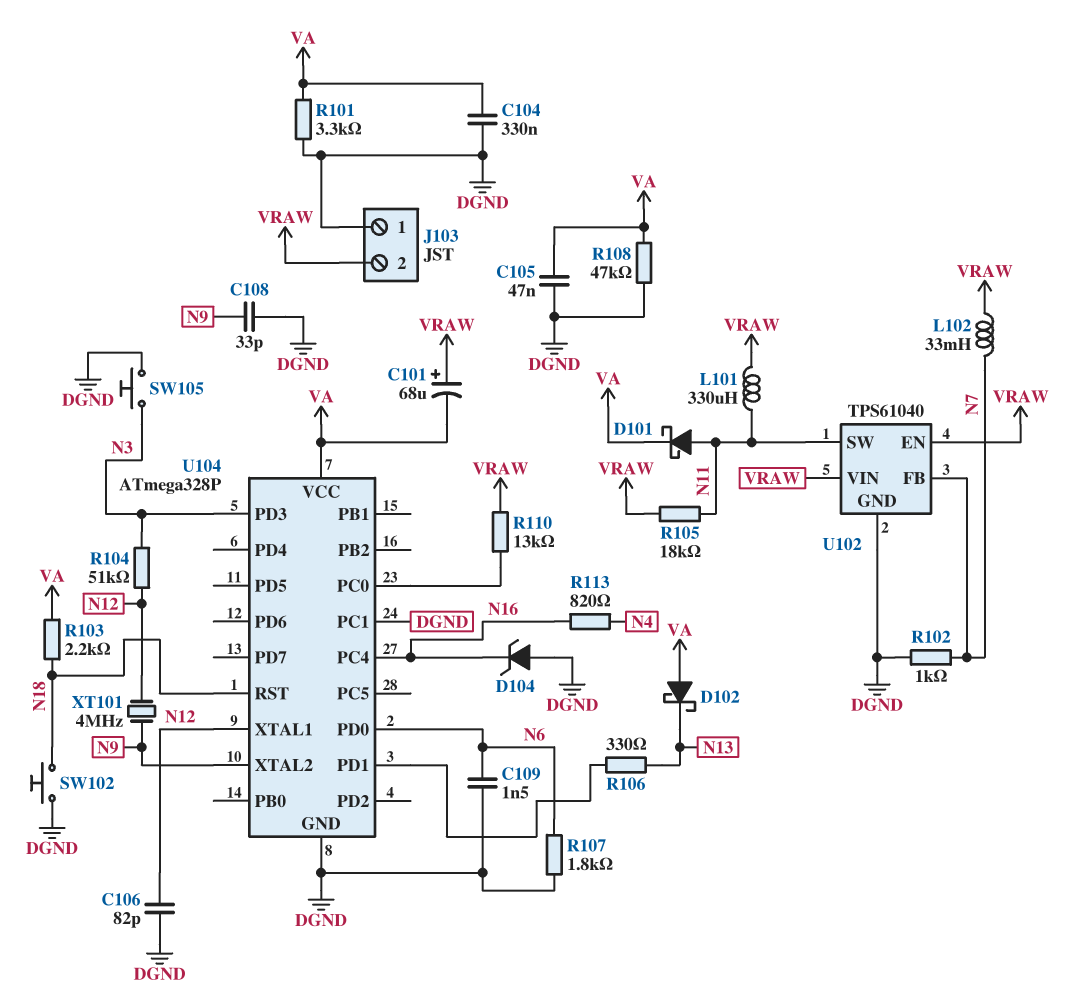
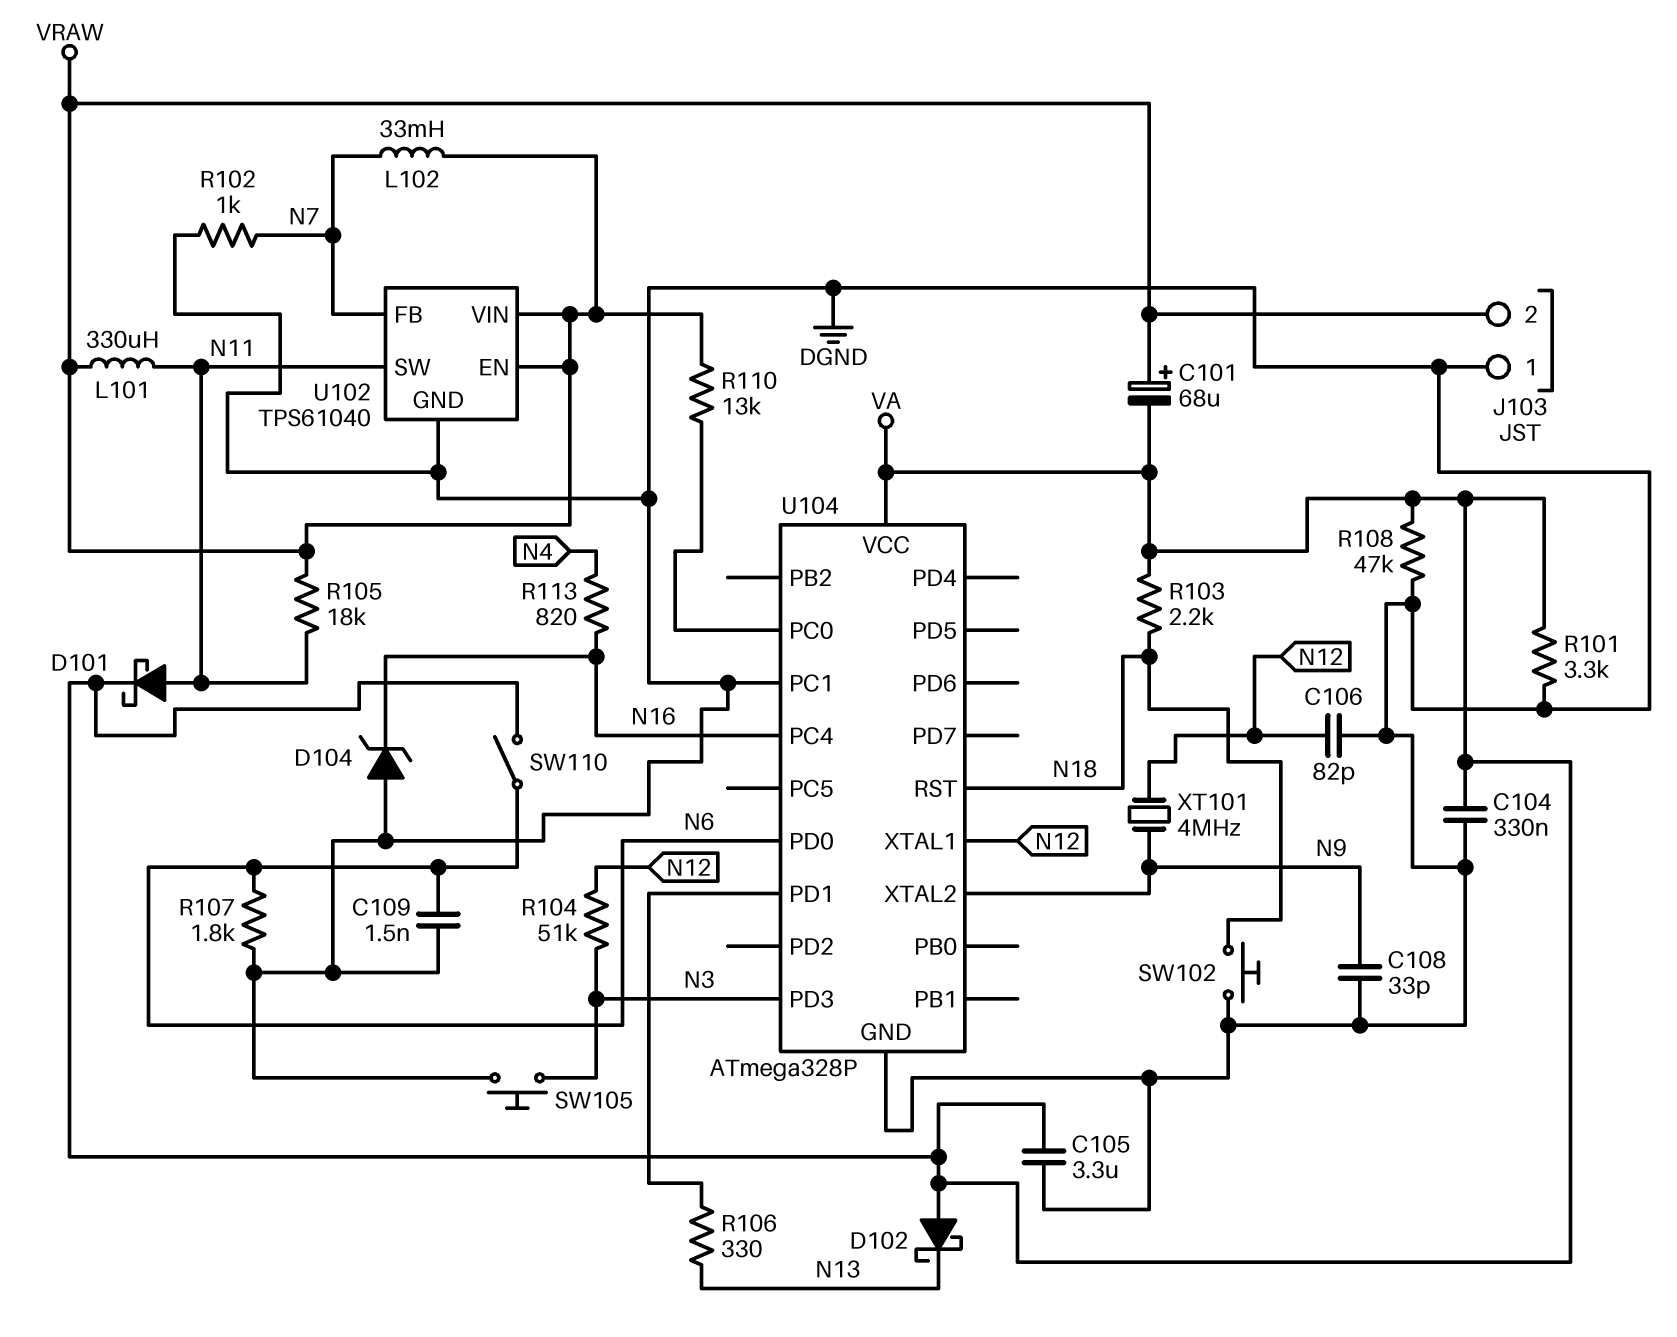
C105: 47nF (DGND, VA) -> 3.3uF (DGND, VA)
SW110: none -> switch (N6, VA)

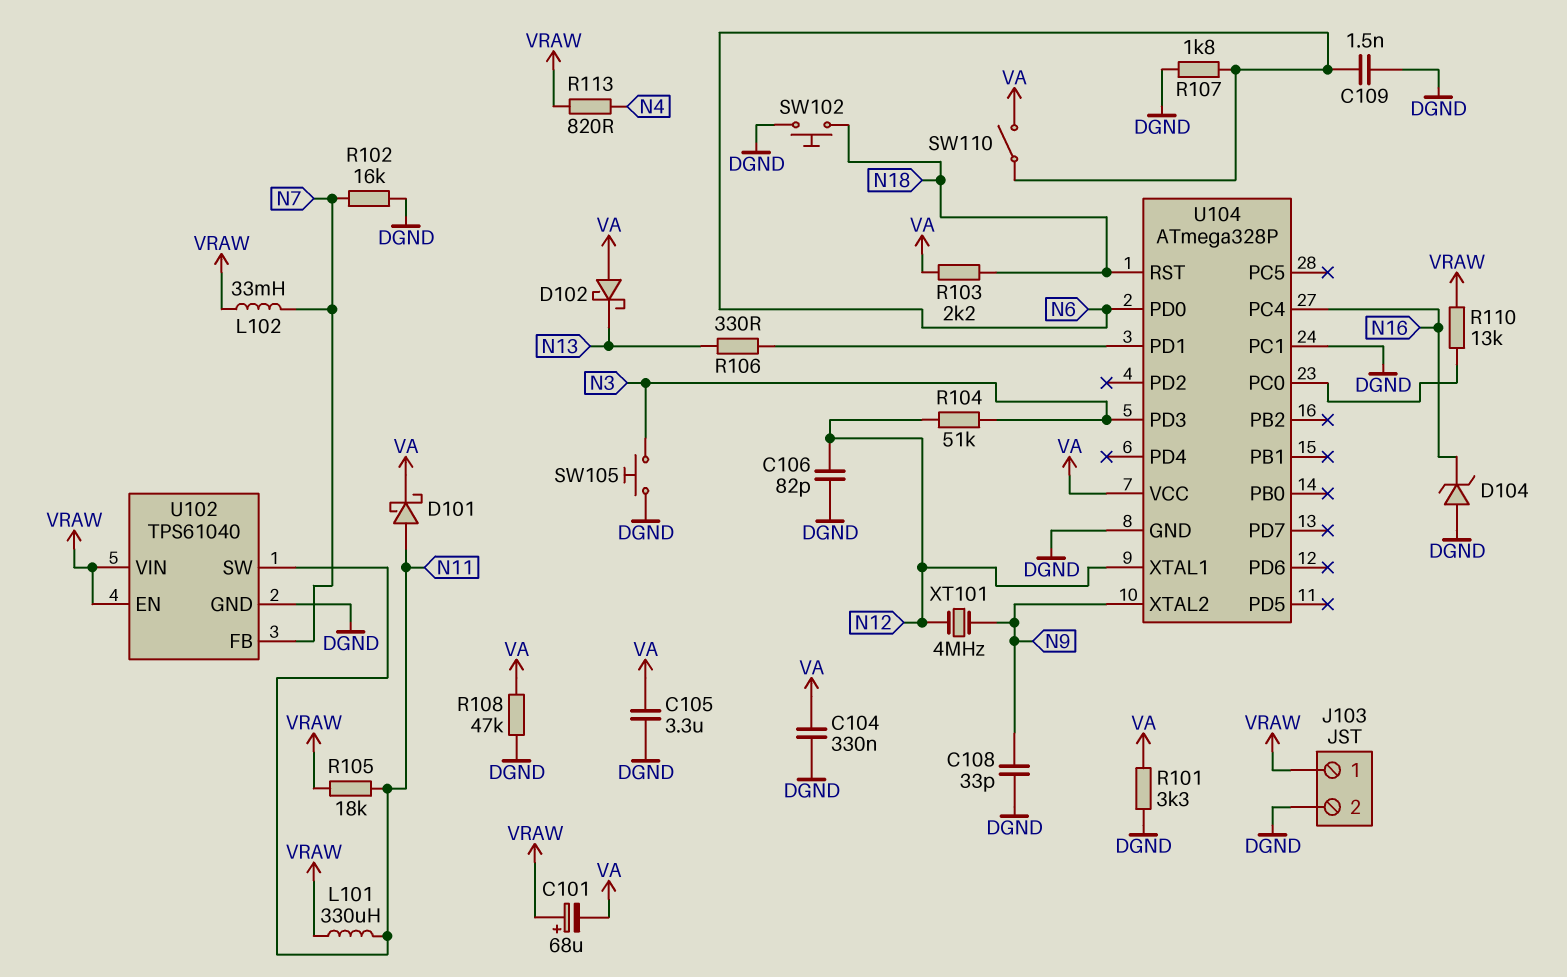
J103 pin 1: DGND -> VRAW
J103 pin 2: VRAW -> DGND
R102: 1k (DGND, N7) -> 16k (DGND, N7)
R113: 820 (N4, N16) -> 820 (N4, VRAW)

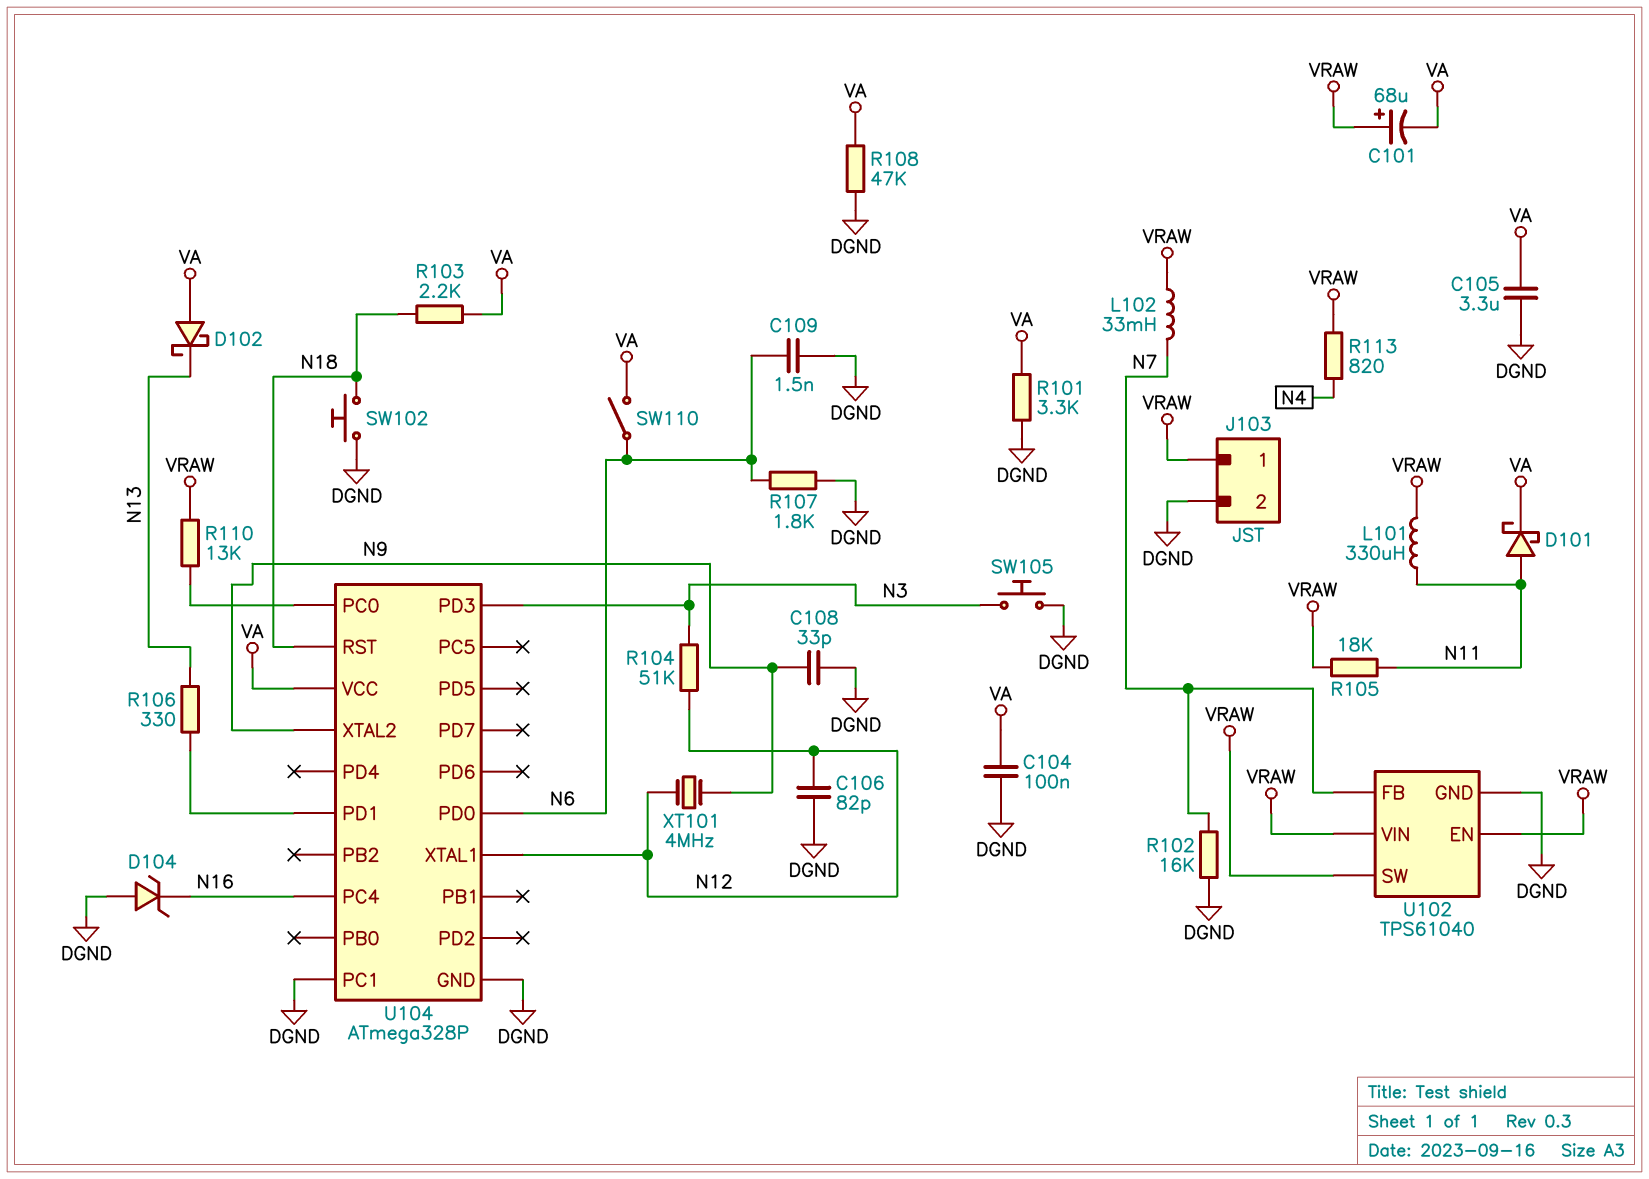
C104: 330nF (DGND, VA) -> 100nF (DGND, VA)
U102 pin SW: N11 -> VRAW

